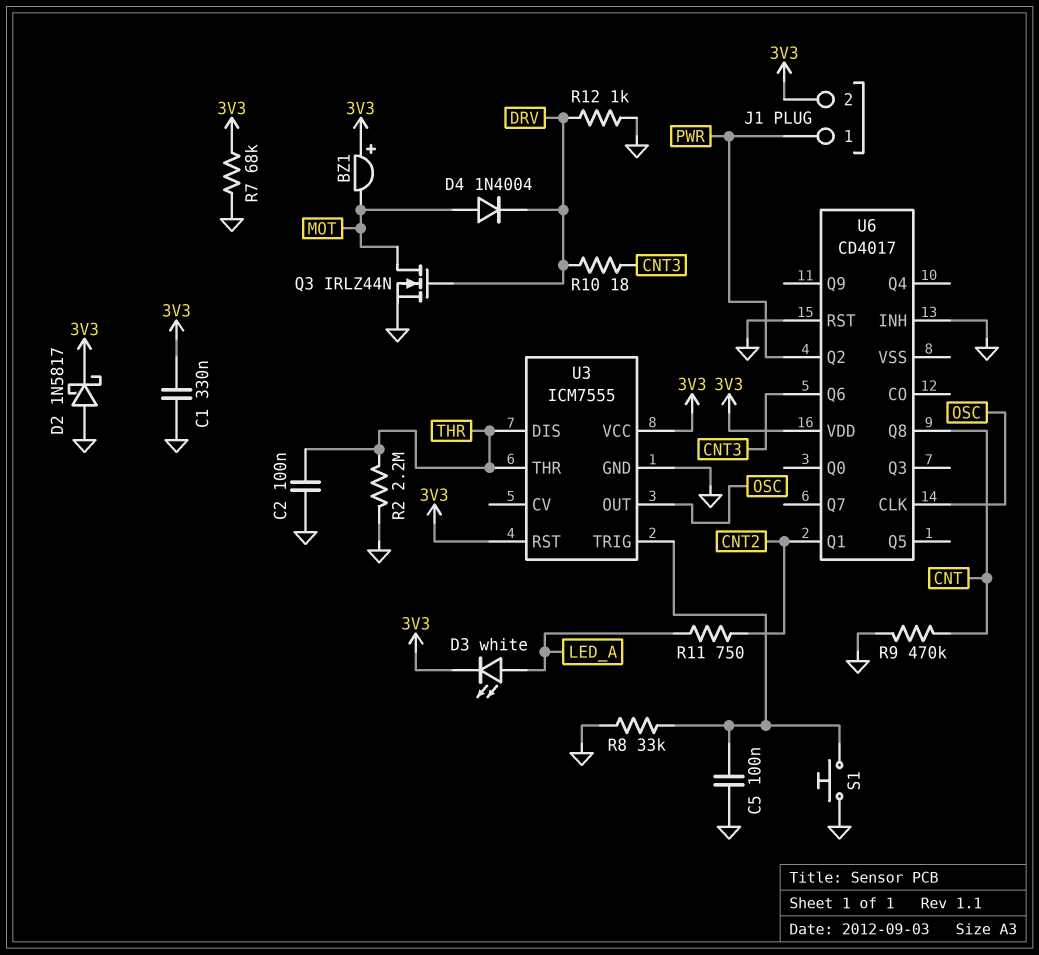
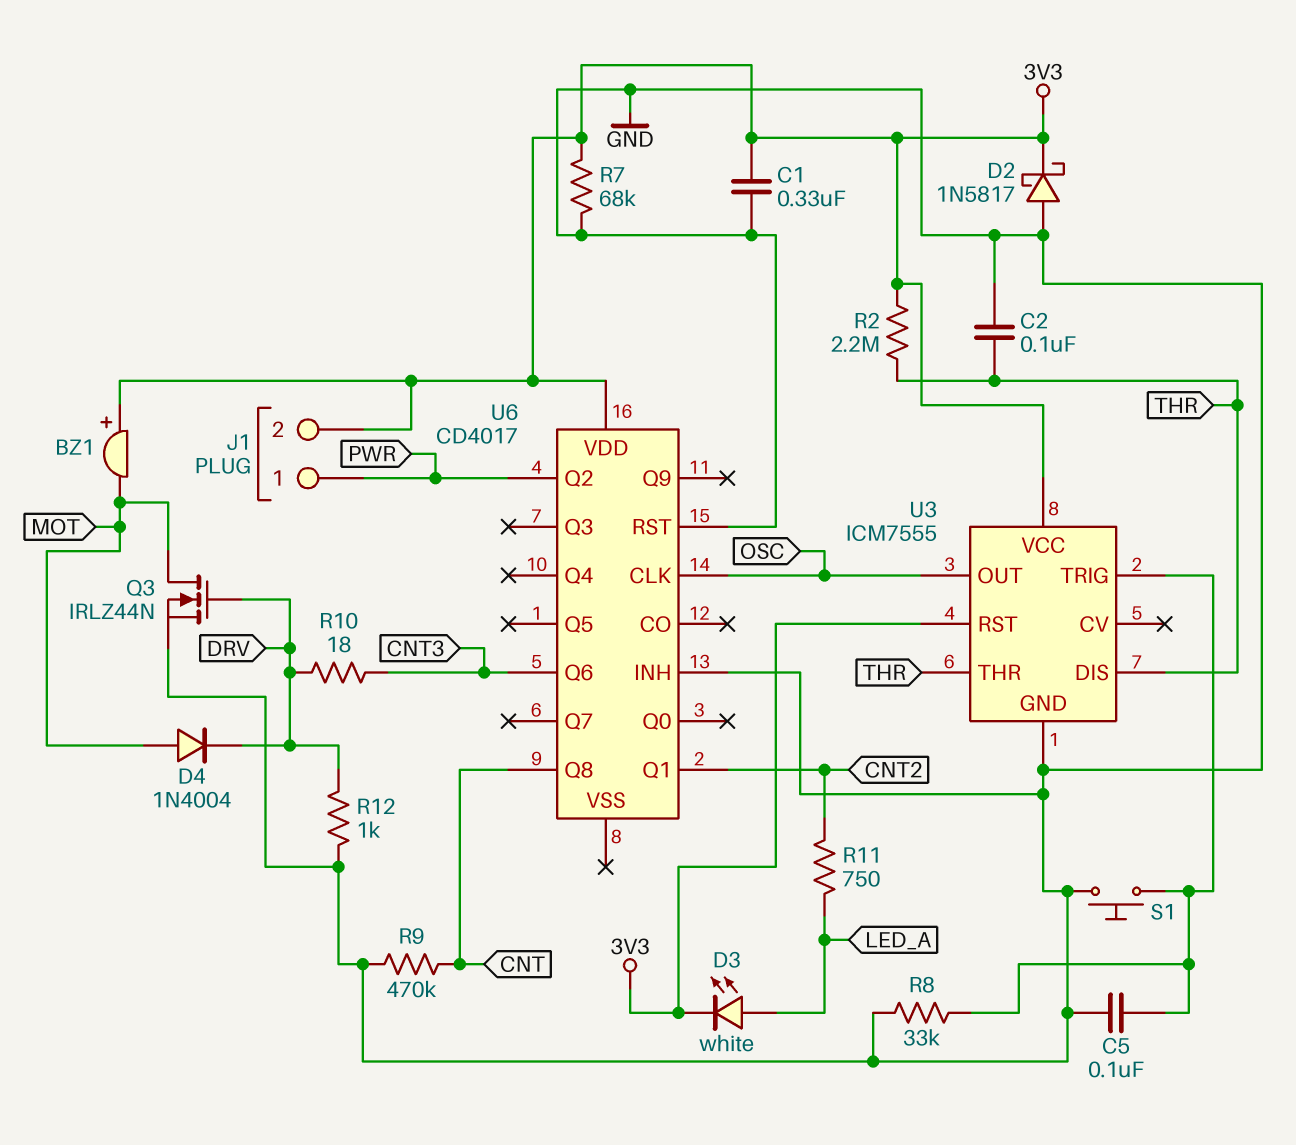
R2: 2.2M (GND, THR) -> 2.2M (3V3, THR)

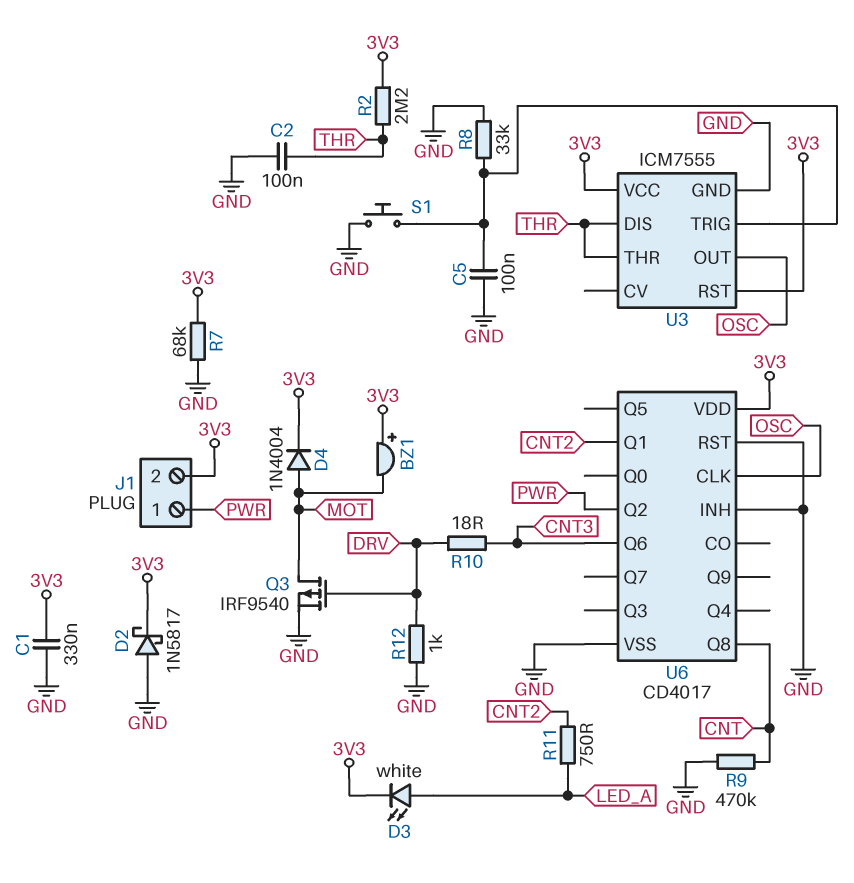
D4: diode 1N4004 (A MOT, K DRV) -> diode 1N4004 (A MOT, K 3V3)
Q3: NMOS IRLZ44N (G DRV, D MOT, S GND) -> PMOS IRF9540 (G DRV, D MOT, S GND)
U6 pin VSS: none -> GND

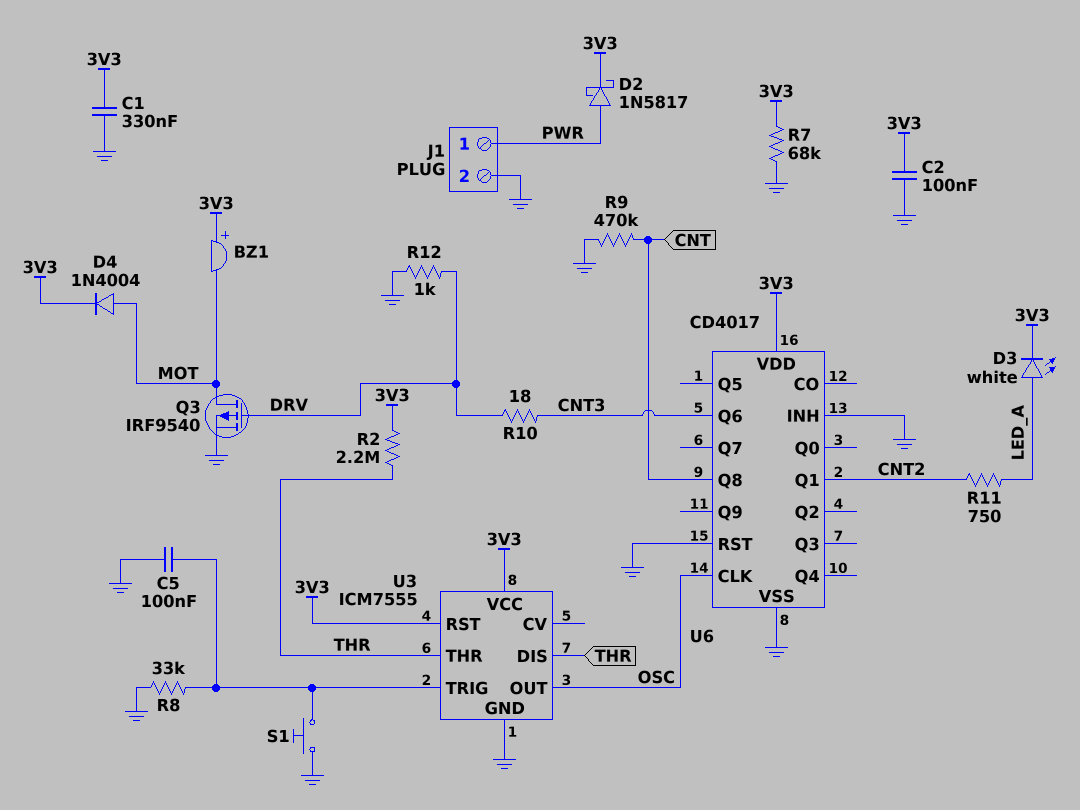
C2: 100nF (GND, THR) -> 100nF (3V3, GND)
D2: schottky 1N5817 (A GND, K 3V3) -> schottky 1N5817 (A PWR, K 3V3)
J1 pin 2: 3V3 -> GND
U6 pin Q2: PWR -> none

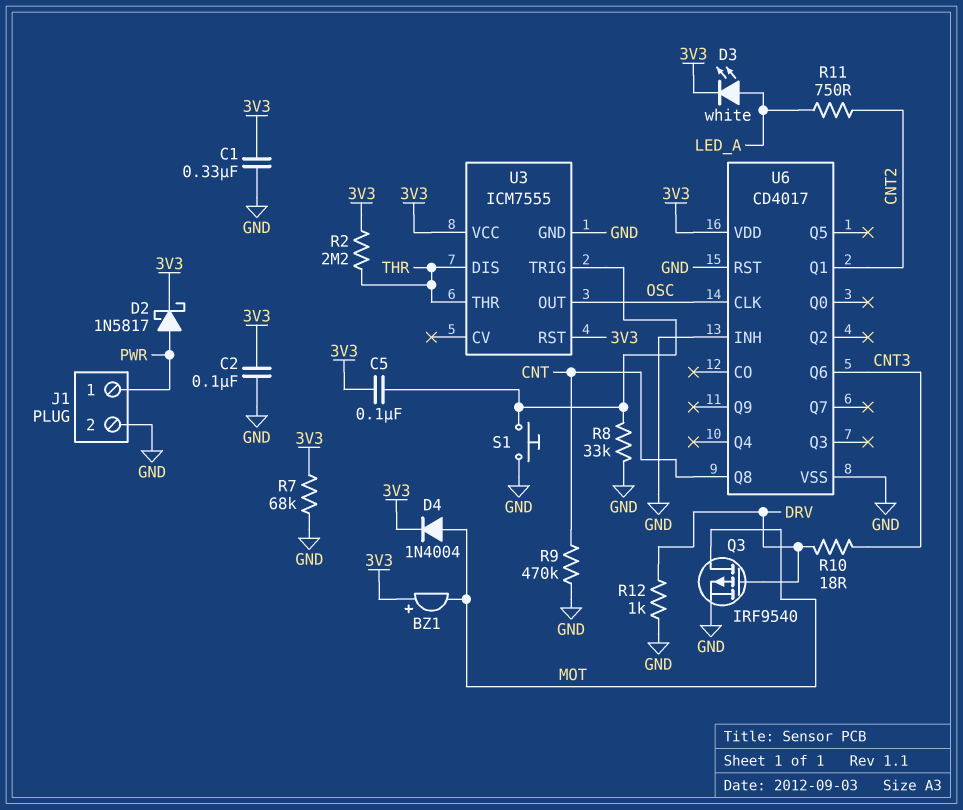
C5: 100nF (GND, U3/TRIG) -> 100nF (3V3, U3/TRIG)

